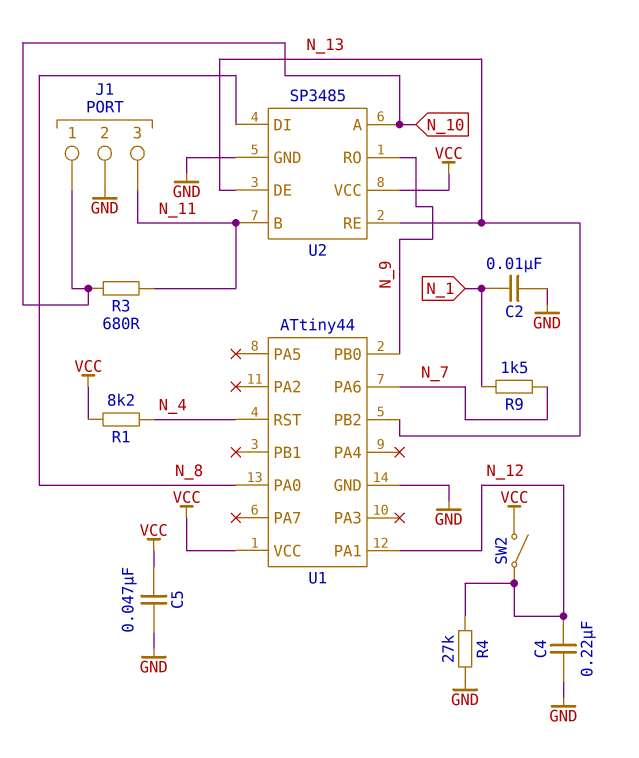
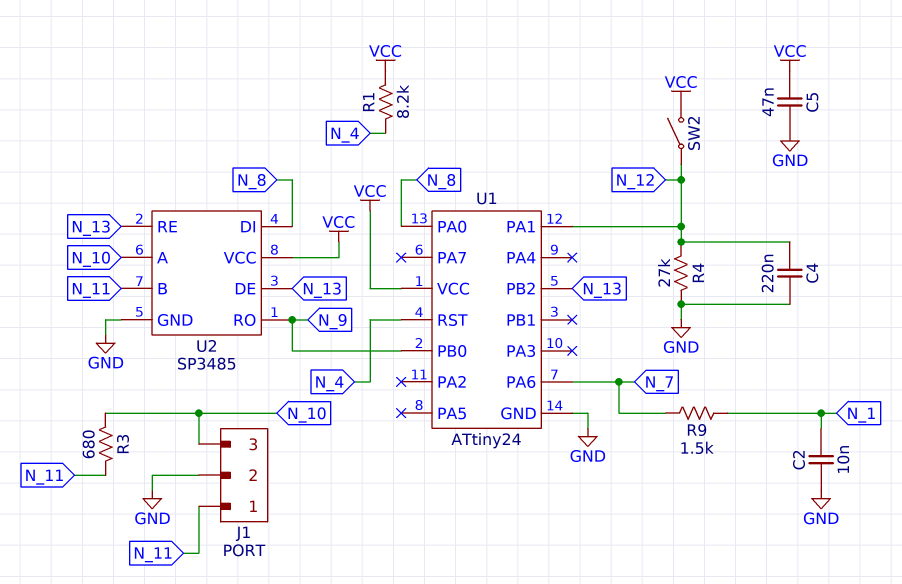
J1 pin 1: N_10 -> N_11
J1 pin 3: N_11 -> N_10
U1: ATtiny44 -> ATtiny24

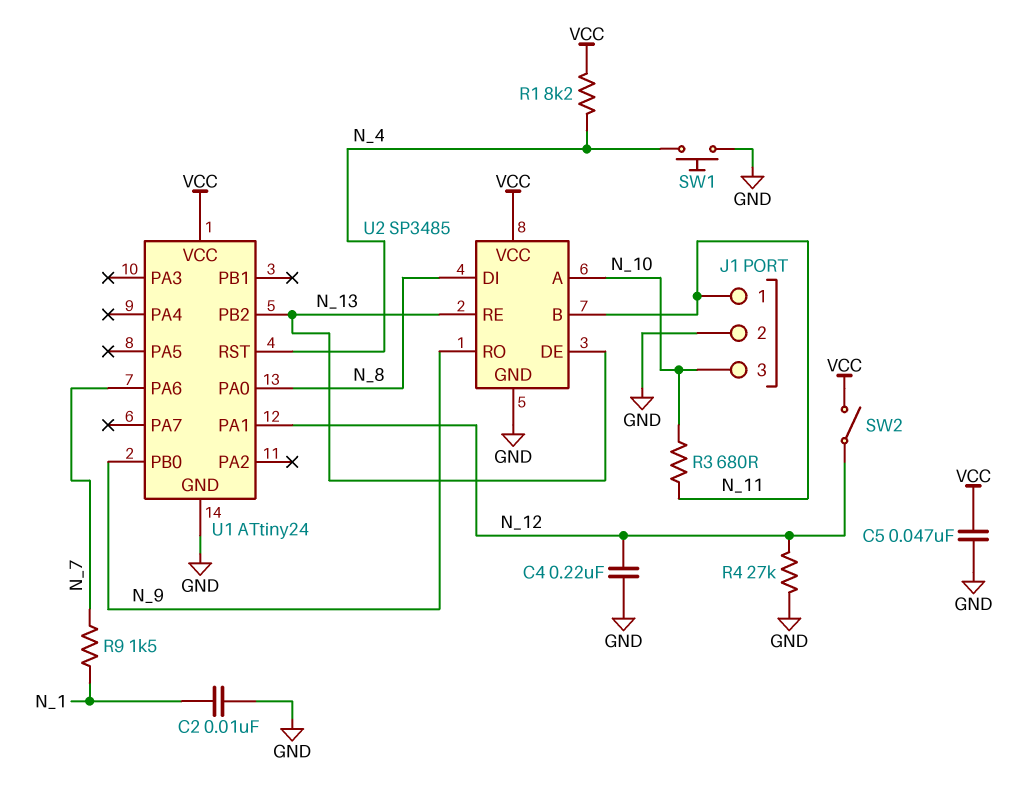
SW1: none -> button (GND, N_4)

